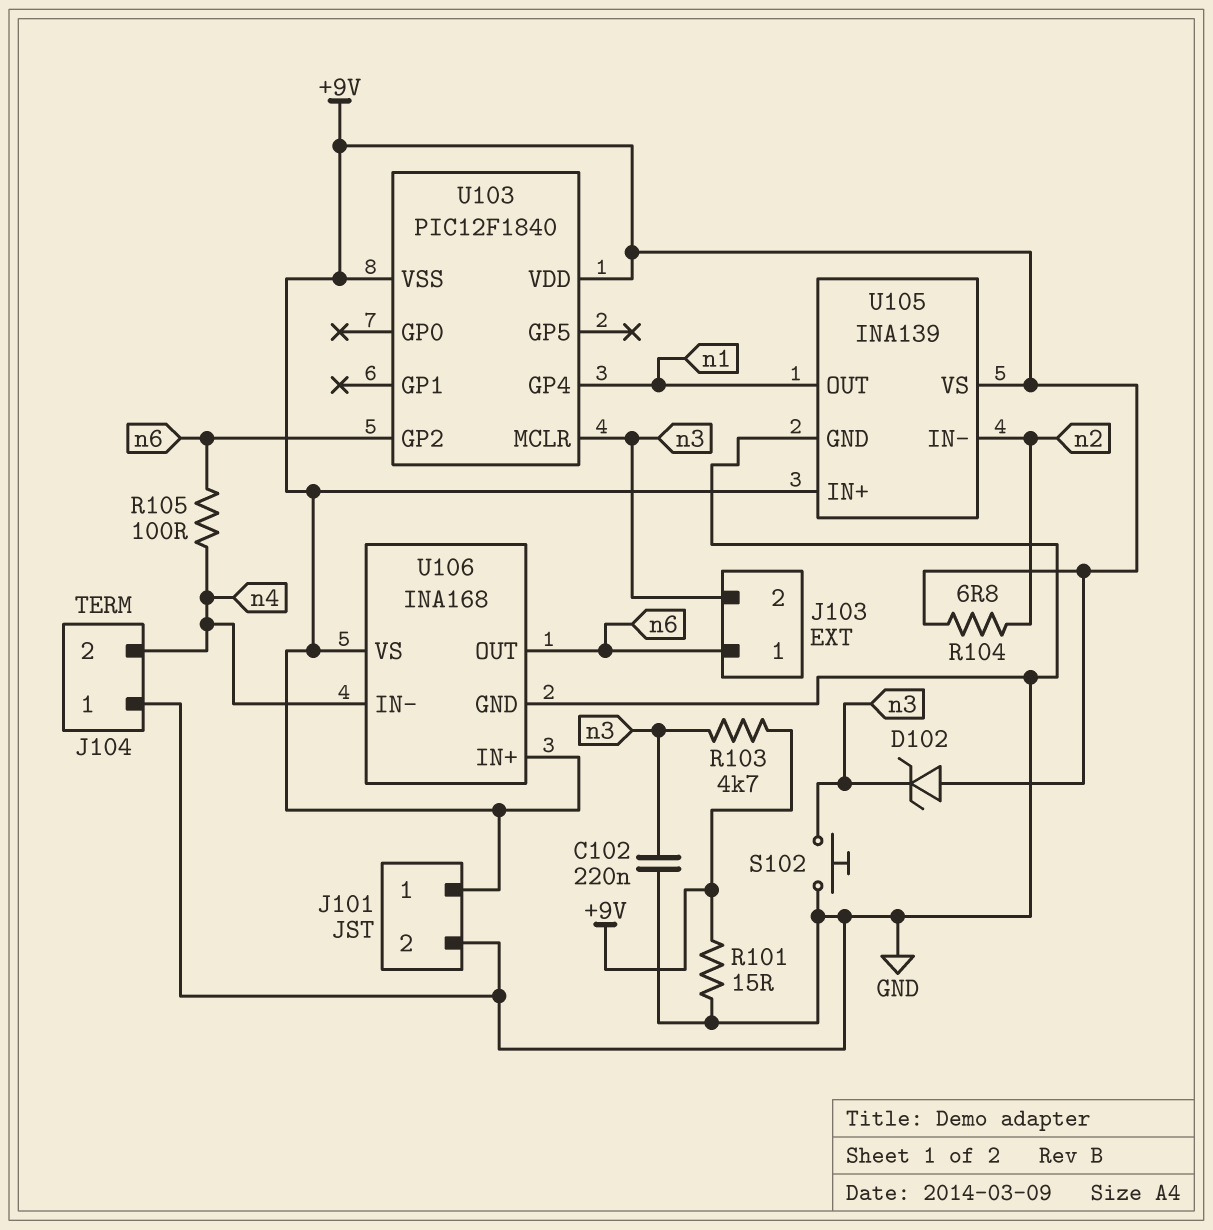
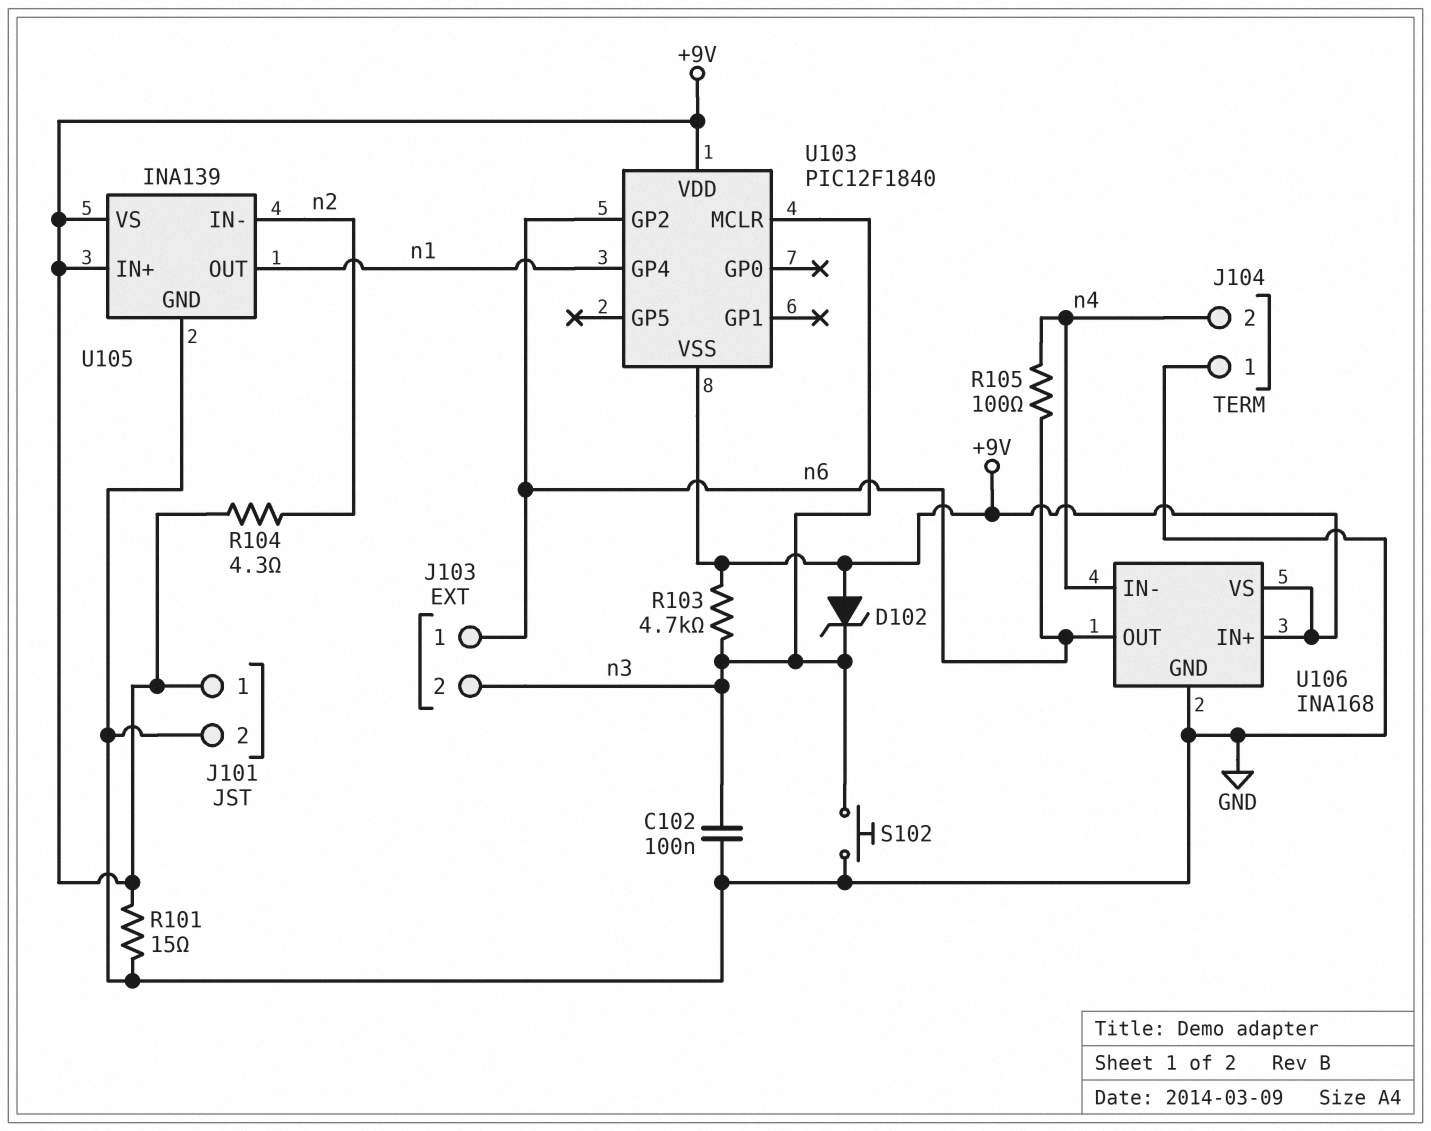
C102: 220nF (GND, n3) -> 100nF (GND, n3)
R104: 6.8 (+9V, n2) -> 4.3 (+9V, n2)

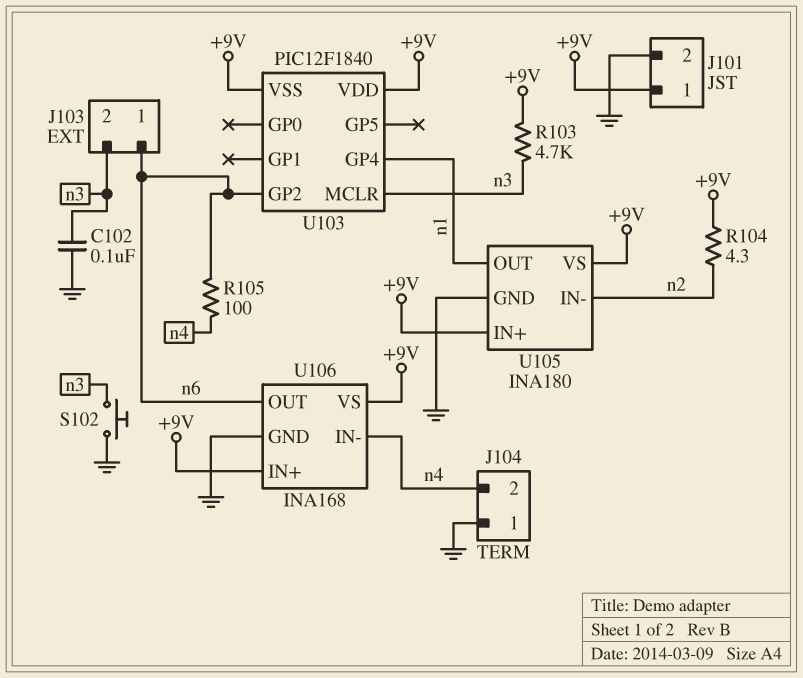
D102: zener (A +9V, K n3) -> none
R101: 15 (+9V, GND) -> none
U105: INA139 -> INA180

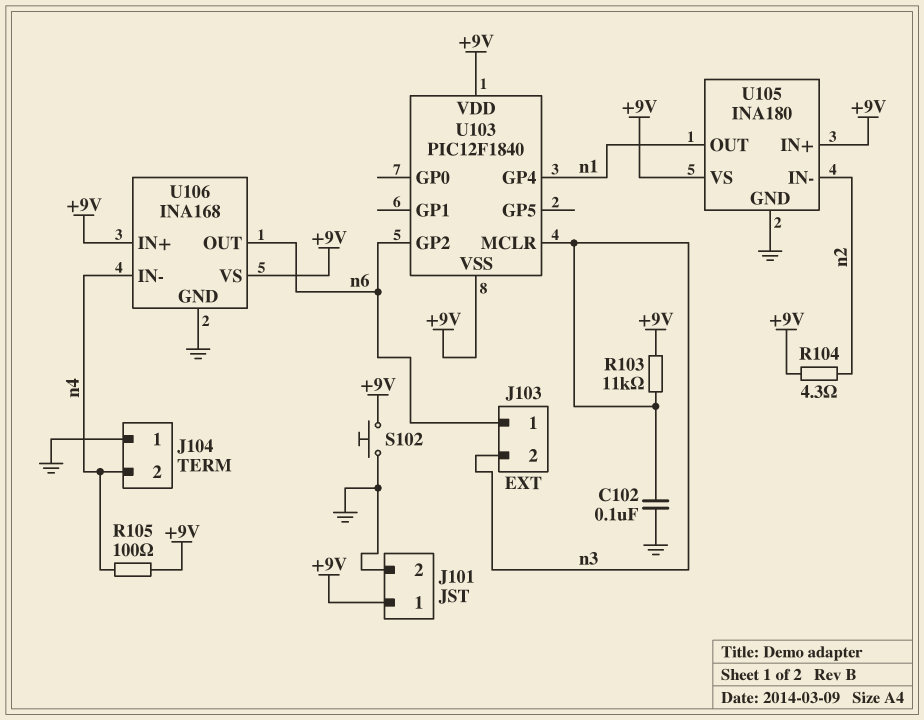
R103: 4.7k (+9V, n3) -> 11k (+9V, n3)
R105: 100 (n4, n6) -> 100 (+9V, n4)
S102: button (GND, n3) -> button (+9V, GND)

